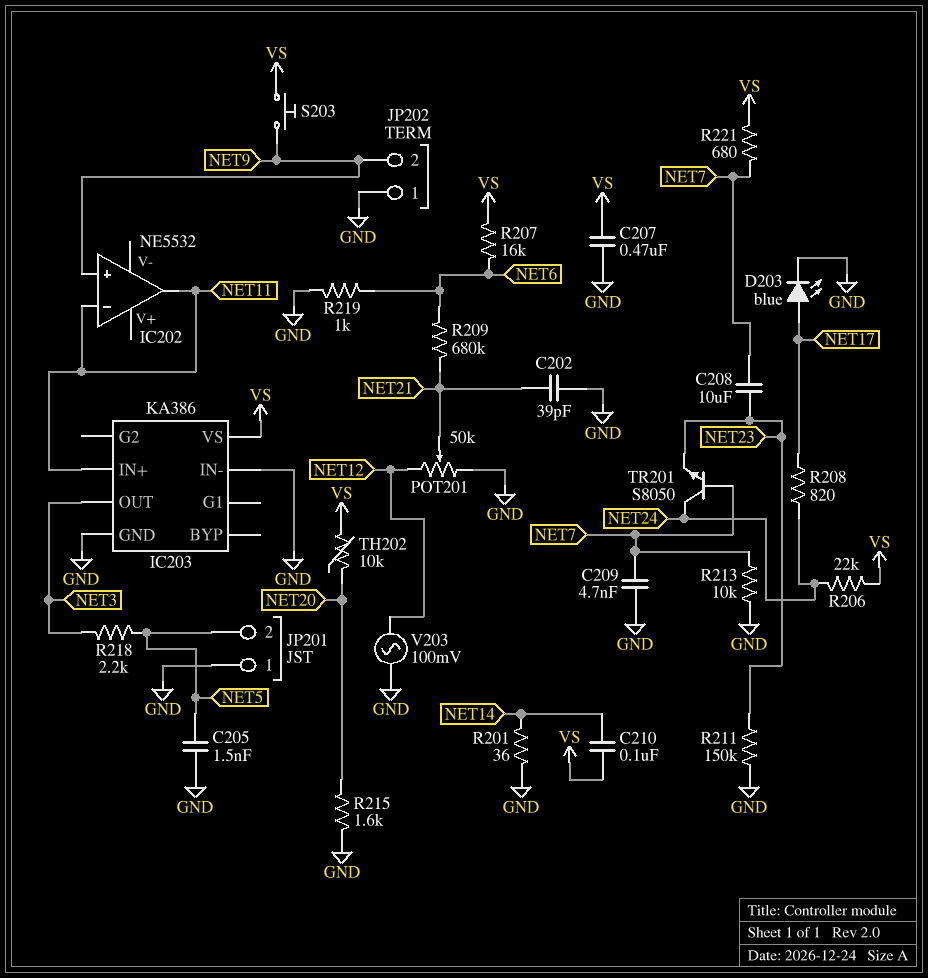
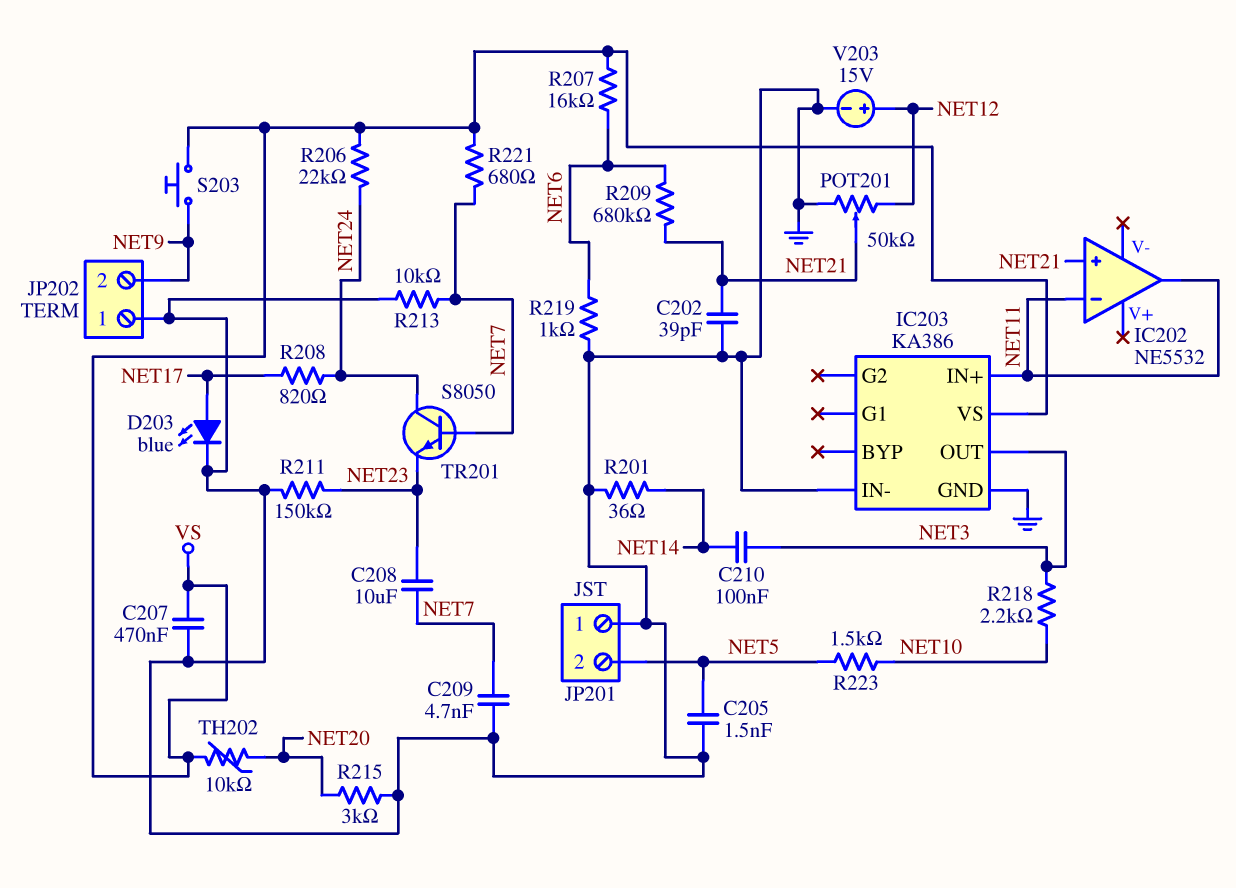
C210: 100nF (NET14, VS) -> 100nF (NET3, NET14)
IC202 pin in+: NET9 -> NET21
R215: 1.6k (GND, NET20) -> 3k (GND, NET20)
R218: 2.2k (NET3, NET5) -> 2.2k (NET3, NET10)
R223: none -> 1.5k (NET5, NET10)
V203: AC 100mV (GND, NET12) -> 15V (plus NET12, minus GND)

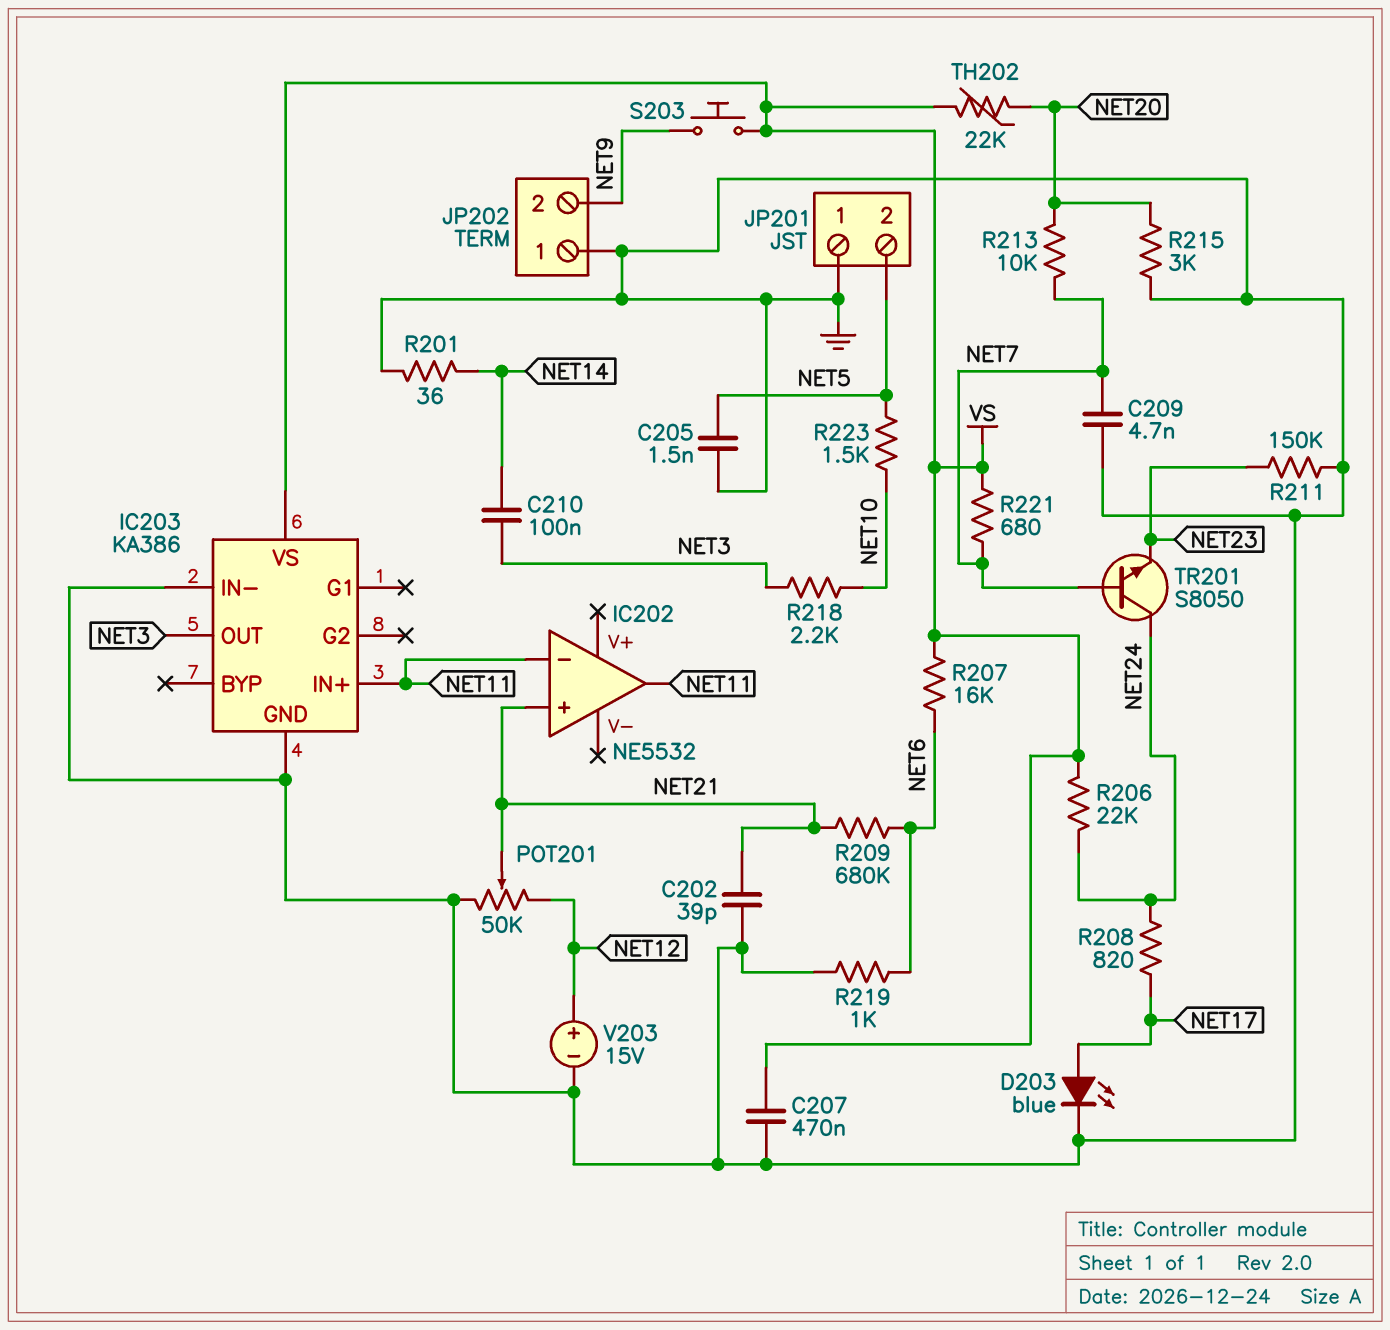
C208: 10uF (NET7, NET23) -> none
R213: 10k (GND, NET7) -> 10k (NET7, NET20)
TH202: 10k (NET20, VS) -> 22k (NET20, VS)

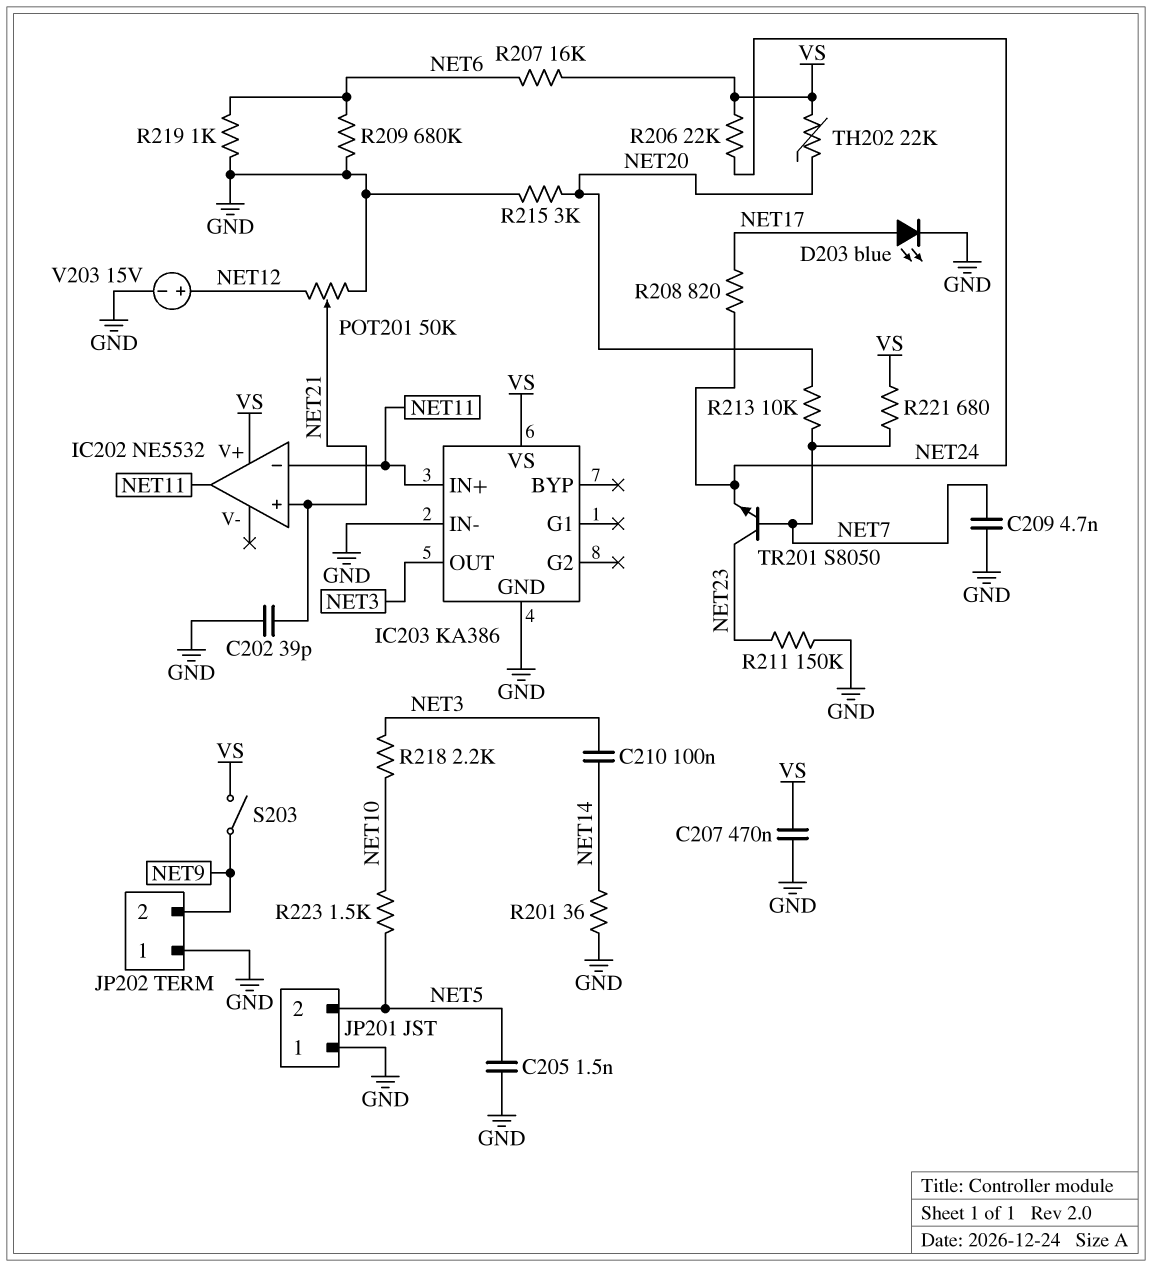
IC202 pin V+: none -> VS
R209: 680k (NET6, NET21) -> 680k (GND, NET6)
S203: button (NET9, VS) -> switch (NET9, VS)
TR201: NPN S8050 (B NET7, C NET24, E NET23) -> NPN S8050 (B NET7, C NET23, E NET24)

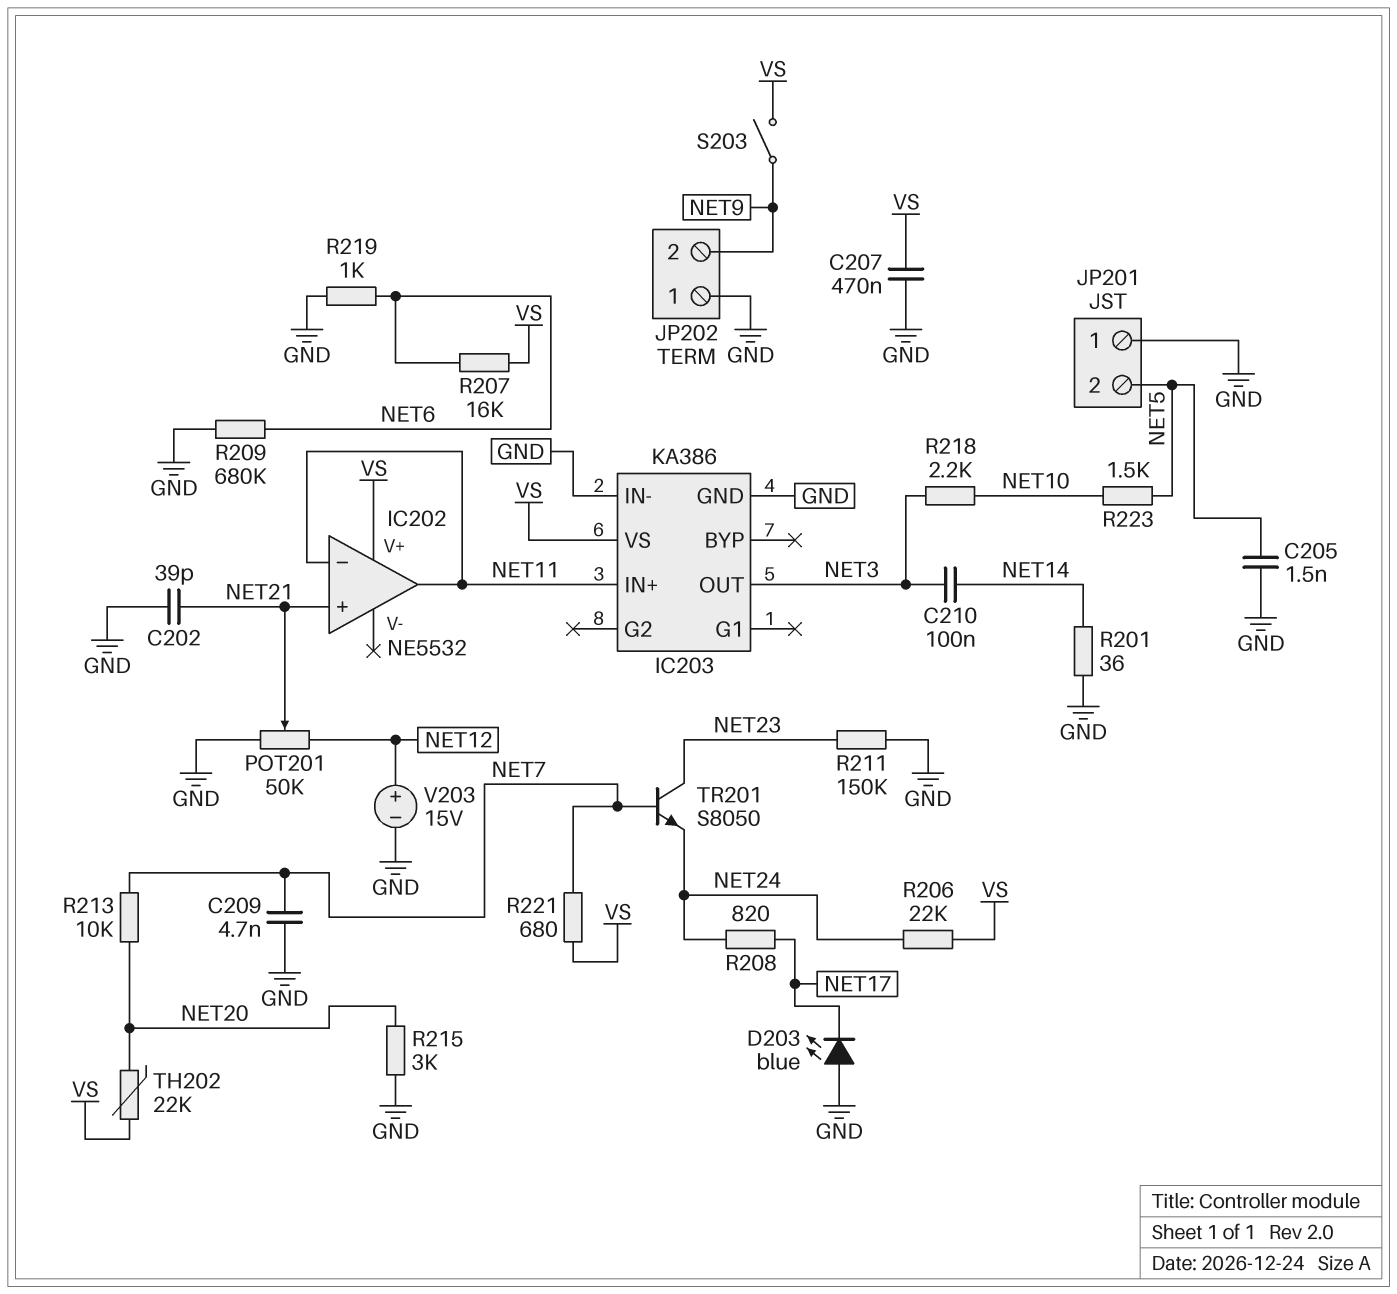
D203: LED blue (A NET17, K GND) -> LED blue (A GND, K NET17)

